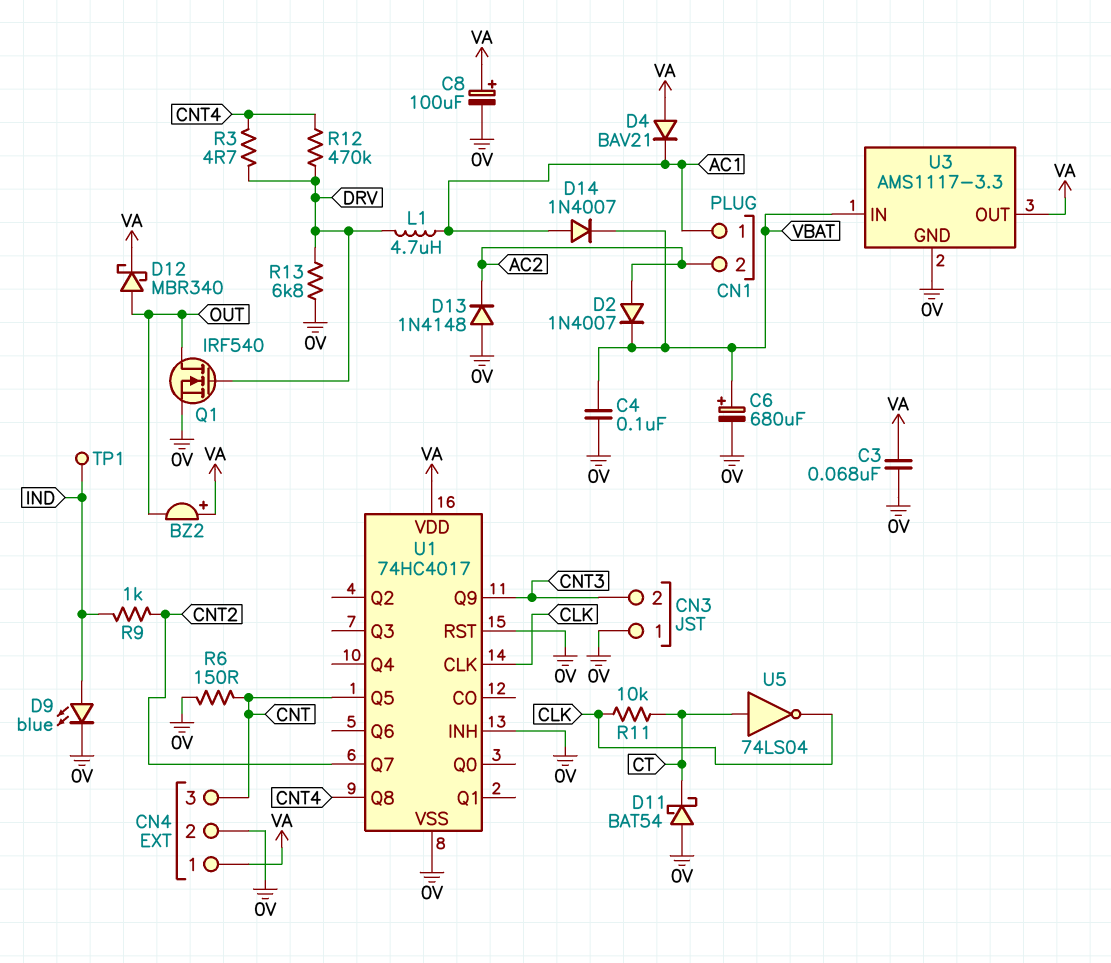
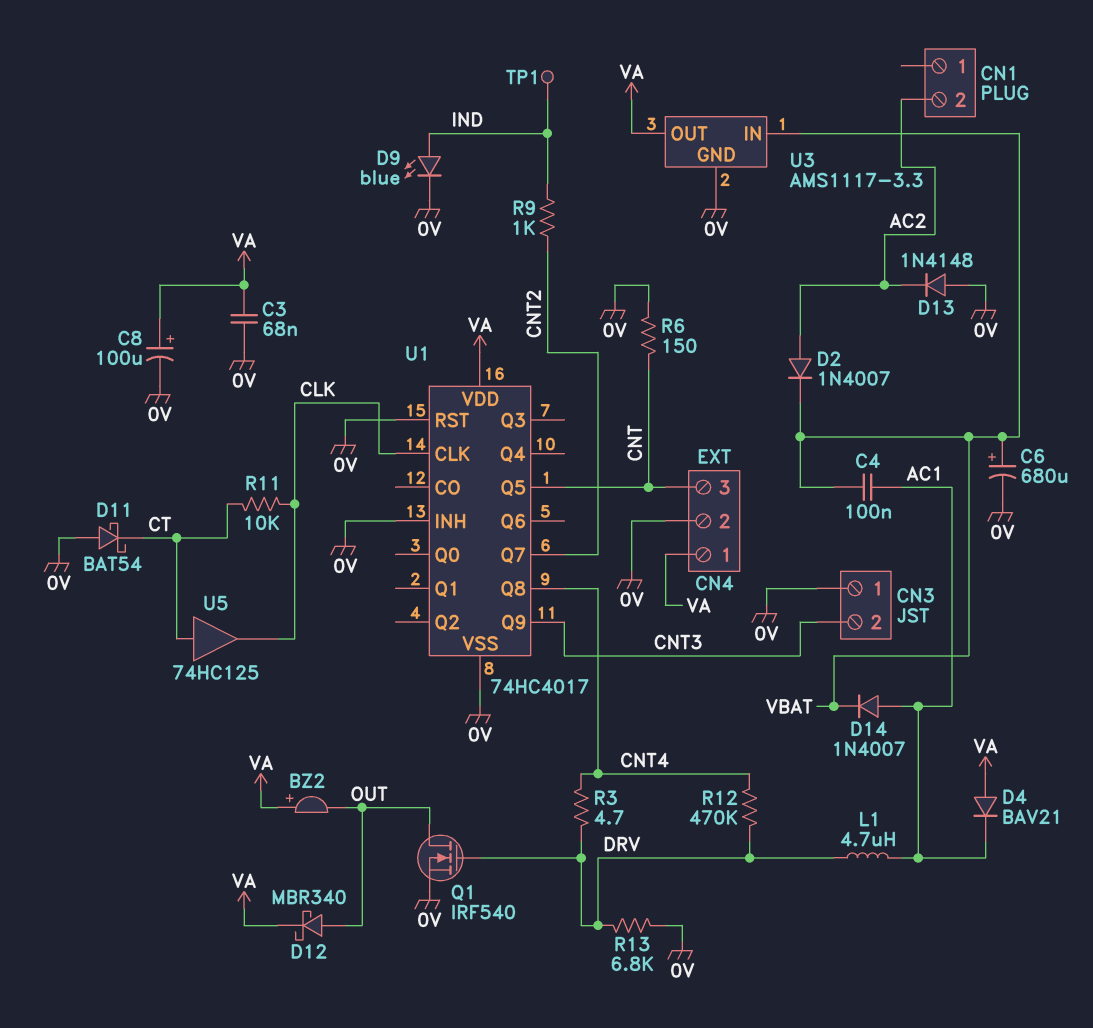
C4: 100nF (0V, VBAT) -> 100nF (AC1, VBAT)
CN1 pin 1: AC1 -> none
U5: NOT 74LS04 (in CT, out CLK) -> buffer 74HC125 (in CT, out CLK)

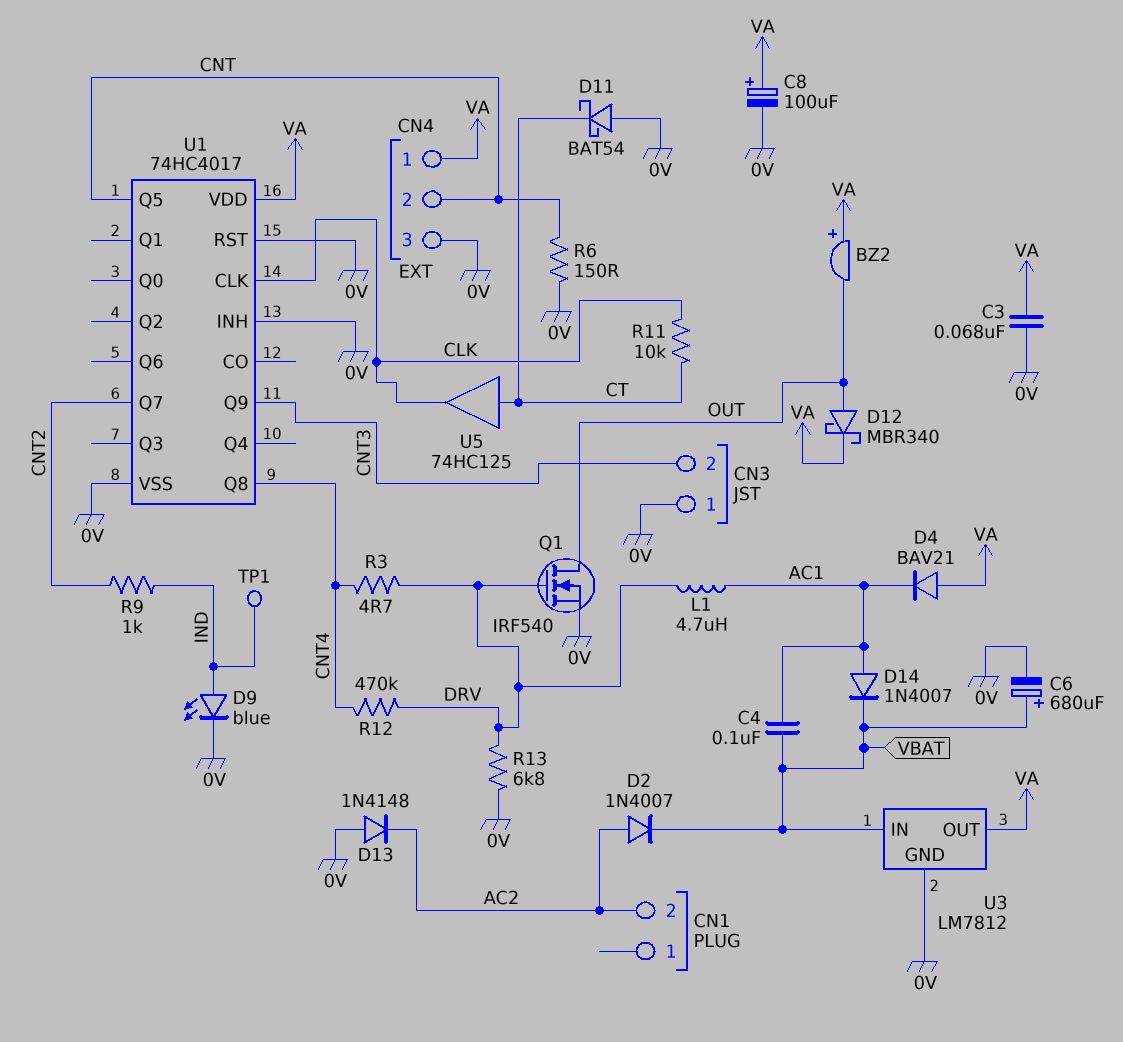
CN4 pin 2: 0V -> CNT
CN4 pin 3: CNT -> 0V
U3: AMS1117-3.3 -> LM7812

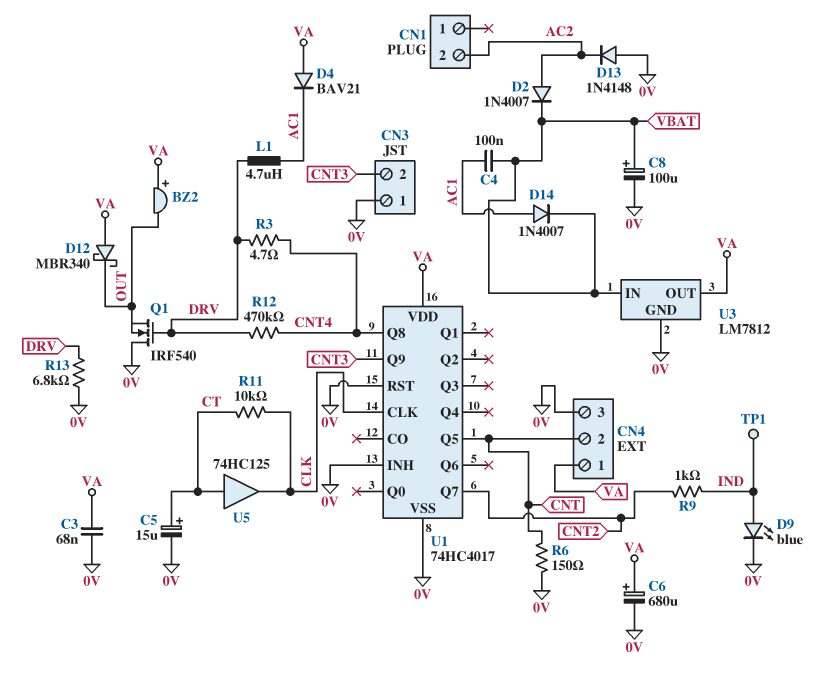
C5: none -> 15uF (plus CT, minus 0V)
C6: 680uF (plus VBAT, minus 0V) -> 680uF (plus VA, minus 0V)
C8: 100uF (plus VA, minus 0V) -> 100uF (plus VBAT, minus 0V)
D11: schottky BAT54 (A 0V, K CT) -> none
D12: schottky MBR340 (A OUT, K VA) -> schottky MBR340 (A VA, K OUT)
Q1: NMOS IRF540 (G DRV, D OUT, S 0V) -> NMOS IRF540 (G DRV, D 0V, S OUT)

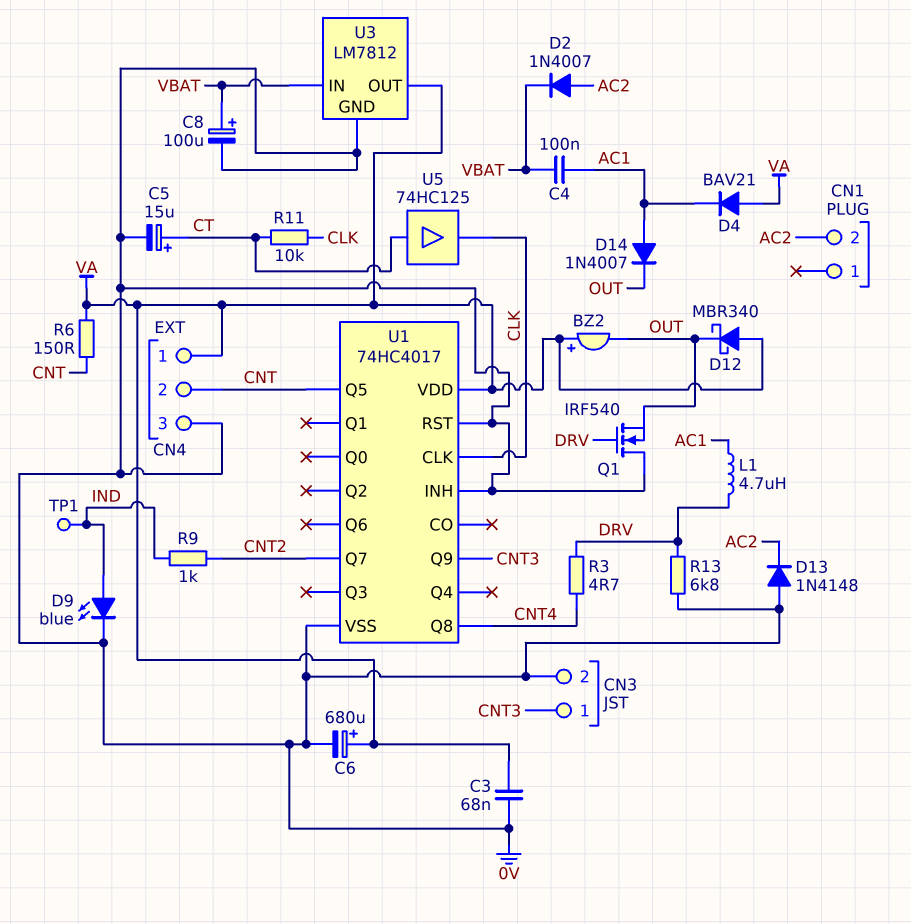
CN3 pin 1: 0V -> CNT3
CN3 pin 2: CNT3 -> 0V
D14: diode 1N4007 (A AC1, K VBAT) -> diode 1N4007 (A AC1, K OUT)
R6: 150 (0V, CNT) -> 150 (CNT, VA)
R12: 470k (CNT4, DRV) -> none

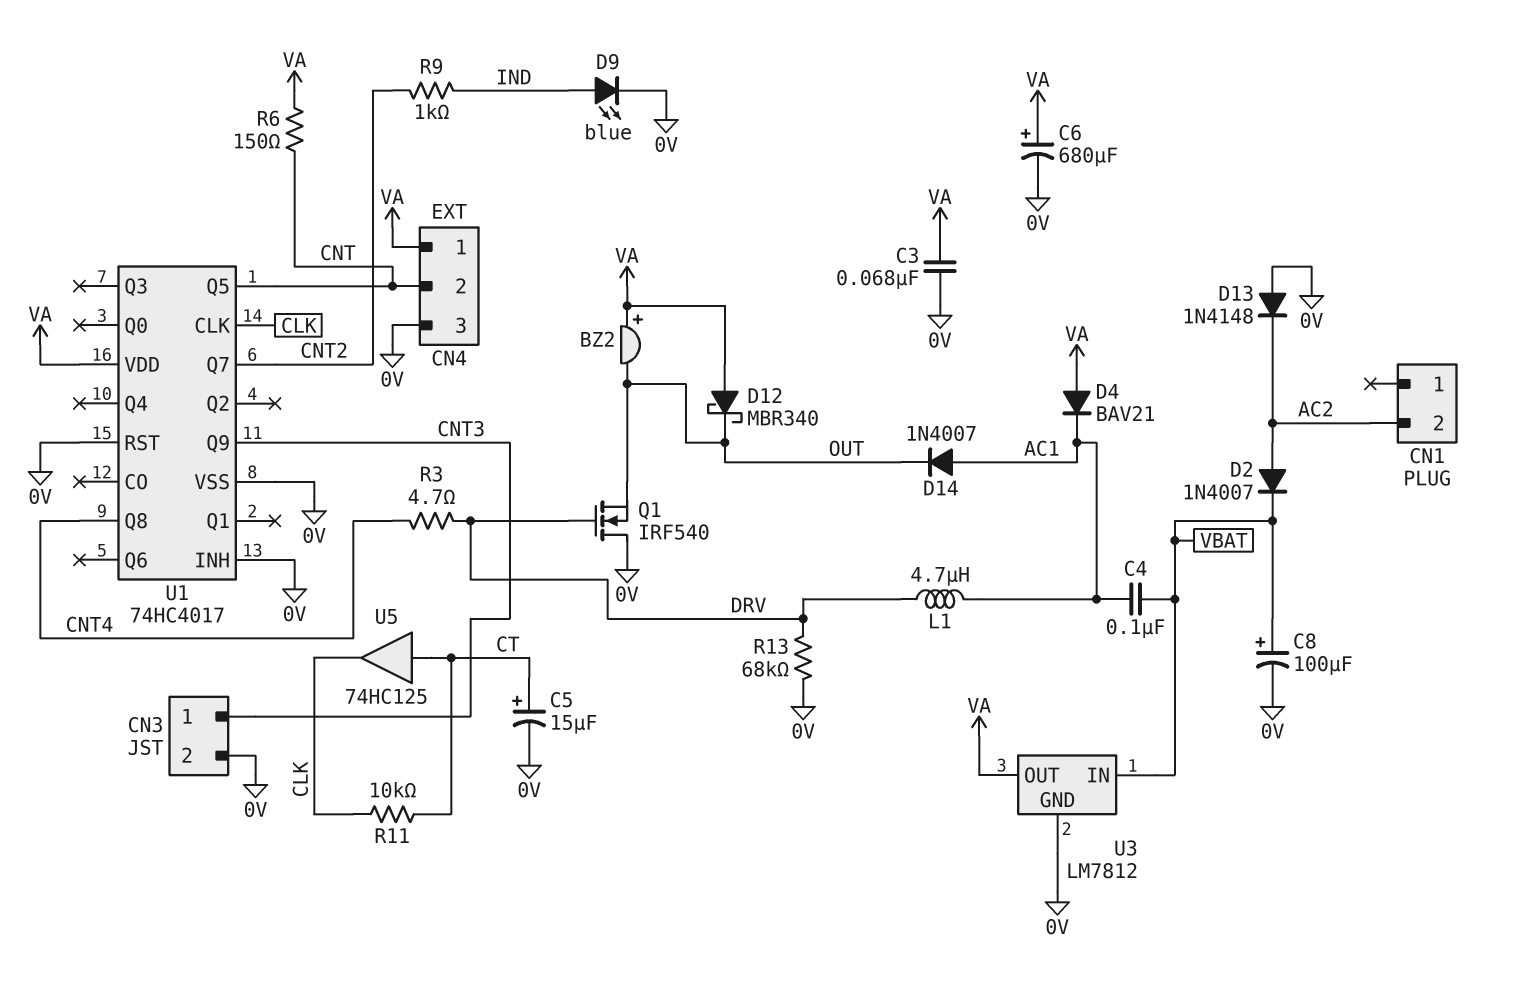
R13: 6.8k (0V, DRV) -> 68k (0V, DRV)
TP1: test point (IND) -> none

